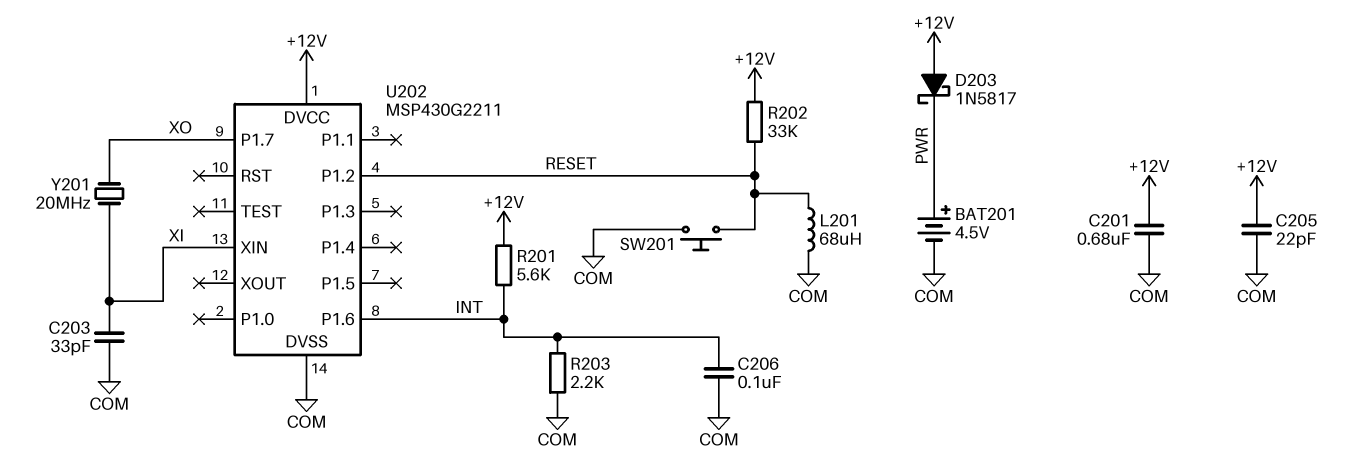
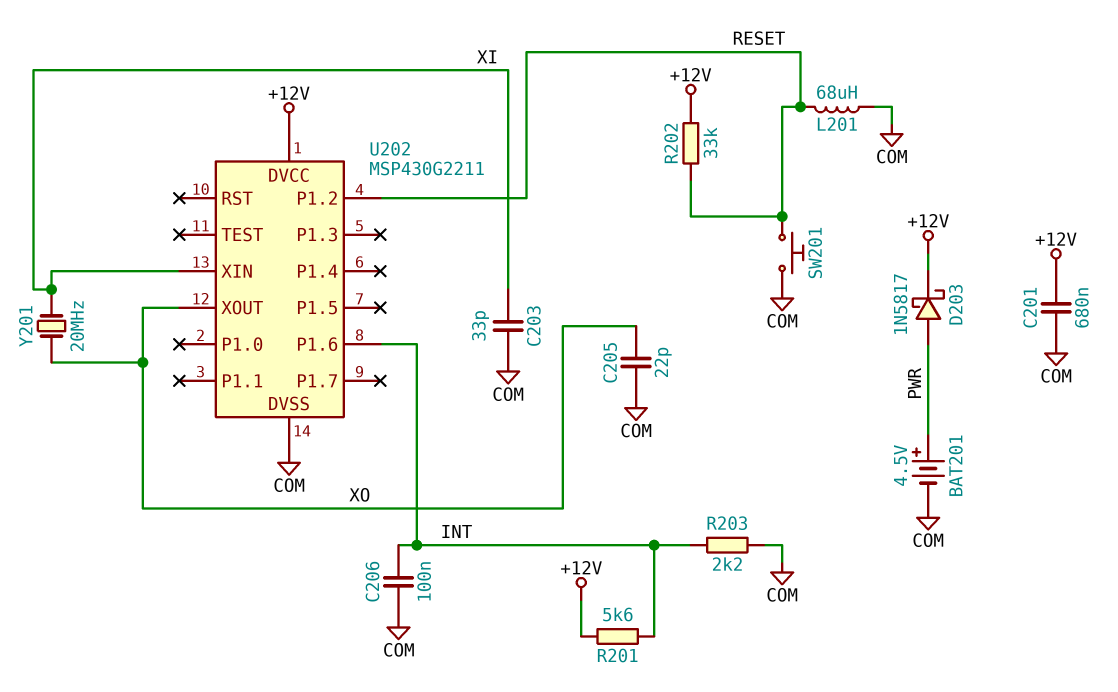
C205: 22pF (+12V, COM) -> 22pF (COM, XO)
D203: schottky 1N5817 (A +12V, K PWR) -> schottky 1N5817 (A PWR, K +12V)
U202 pin P1.7: XO -> none
U202 pin XOUT: none -> XO

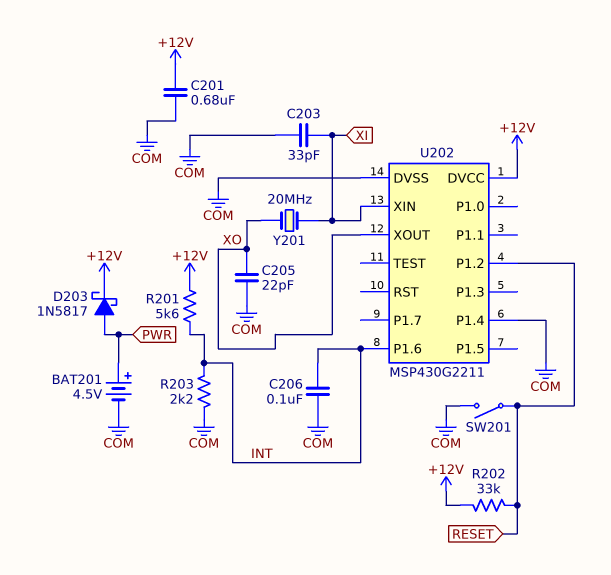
L201: 68uH (COM, RESET) -> none
SW201: button (COM, RESET) -> switch (COM, RESET)
U202 pin P1.4: none -> COM

